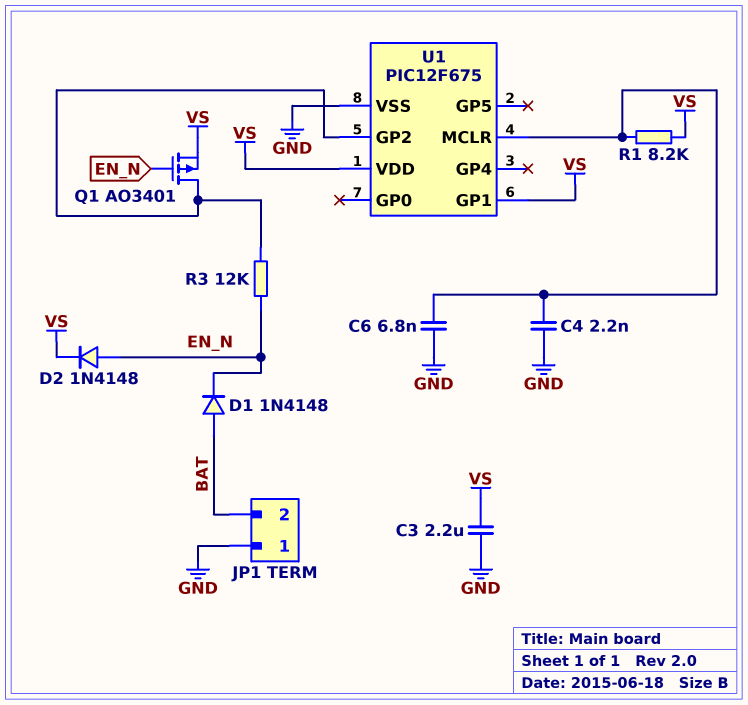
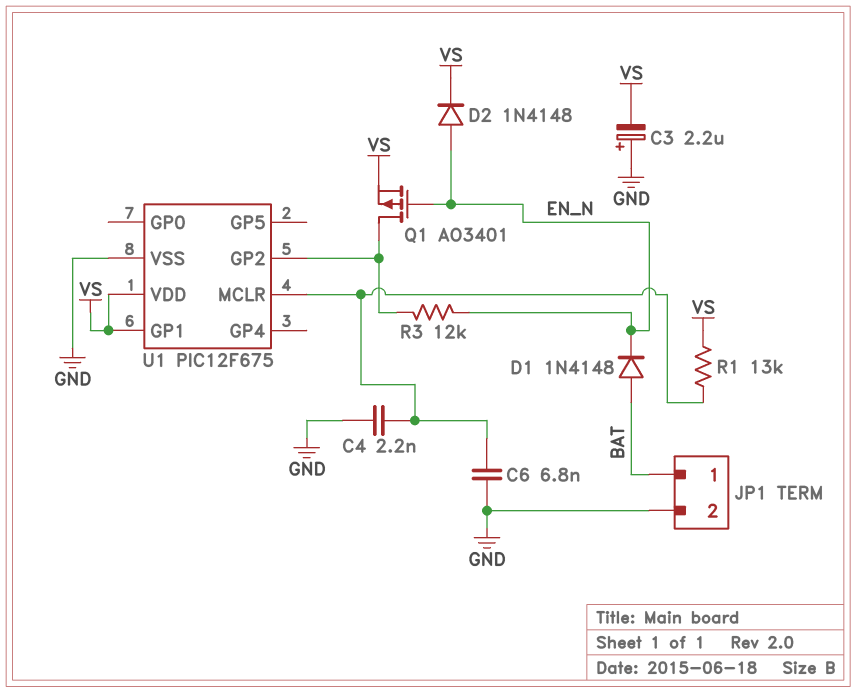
C3: 2.2uF (GND, VS) -> 2.2uF (plus GND, minus VS)
JP1 pin 1: GND -> BAT
JP1 pin 2: BAT -> GND
R1: 8.2k (U1/MCLR, VS) -> 13k (U1/MCLR, VS)

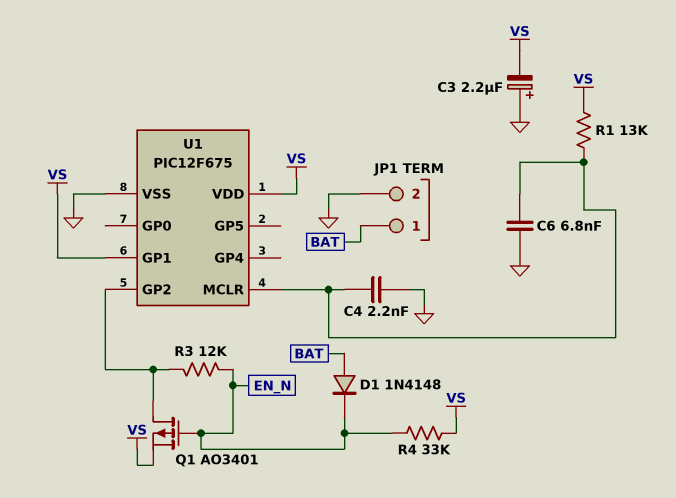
D2: diode 1N4148 (A EN_N, K VS) -> none
R4: none -> 33k (EN_N, VS)

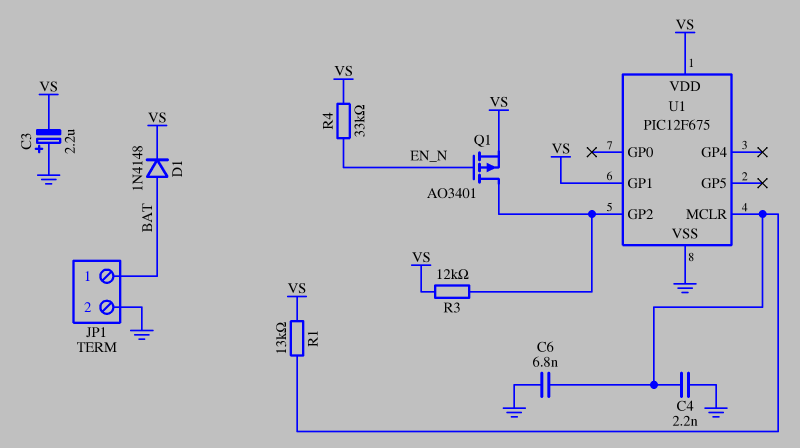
D1: diode 1N4148 (A BAT, K EN_N) -> diode 1N4148 (A BAT, K VS)
R3: 12k (EN_N, U1/GP2) -> 12k (U1/GP2, VS)

